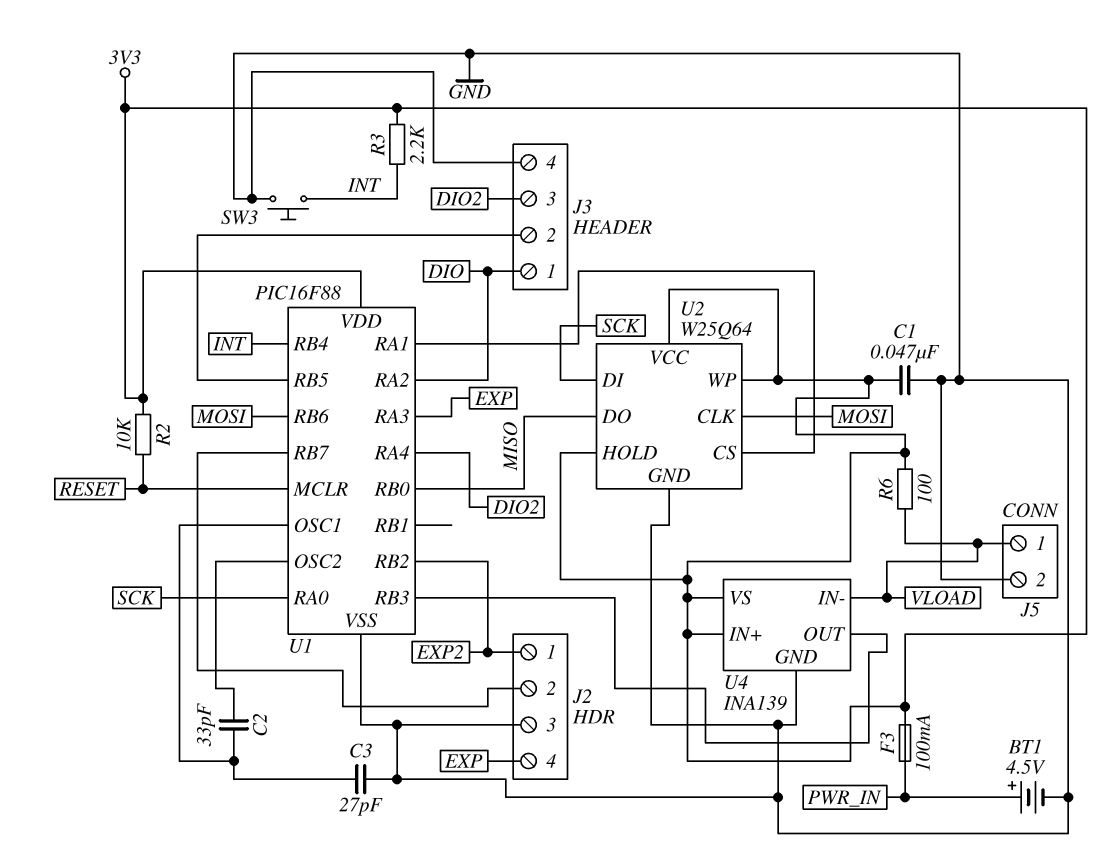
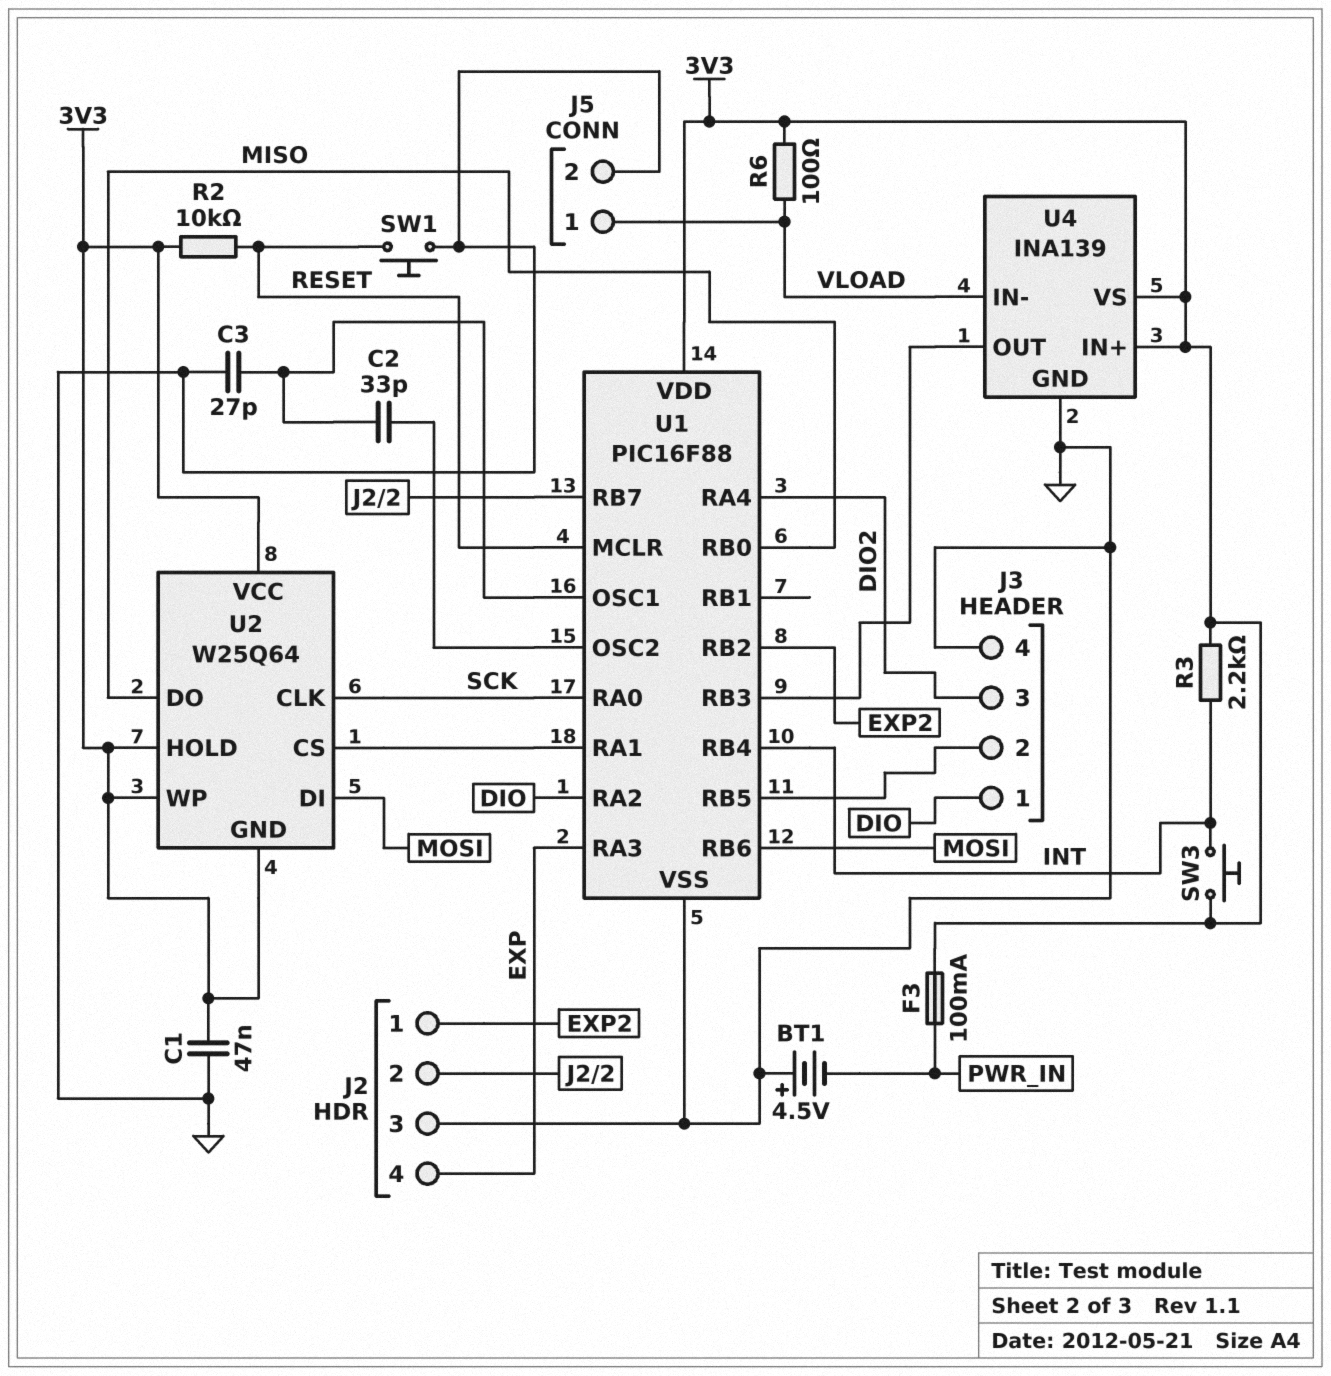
BT1: 4.5V (plus PWR_IN, minus GND) -> 4.5V (plus GND, minus PWR_IN)
SW1: none -> button (GND, RESET)
SW3: button (GND, INT) -> button (3V3, INT)
U2 pin CLK: MOSI -> SCK
U2 pin DI: SCK -> MOSI
U2 pin GND: GND -> 3V3

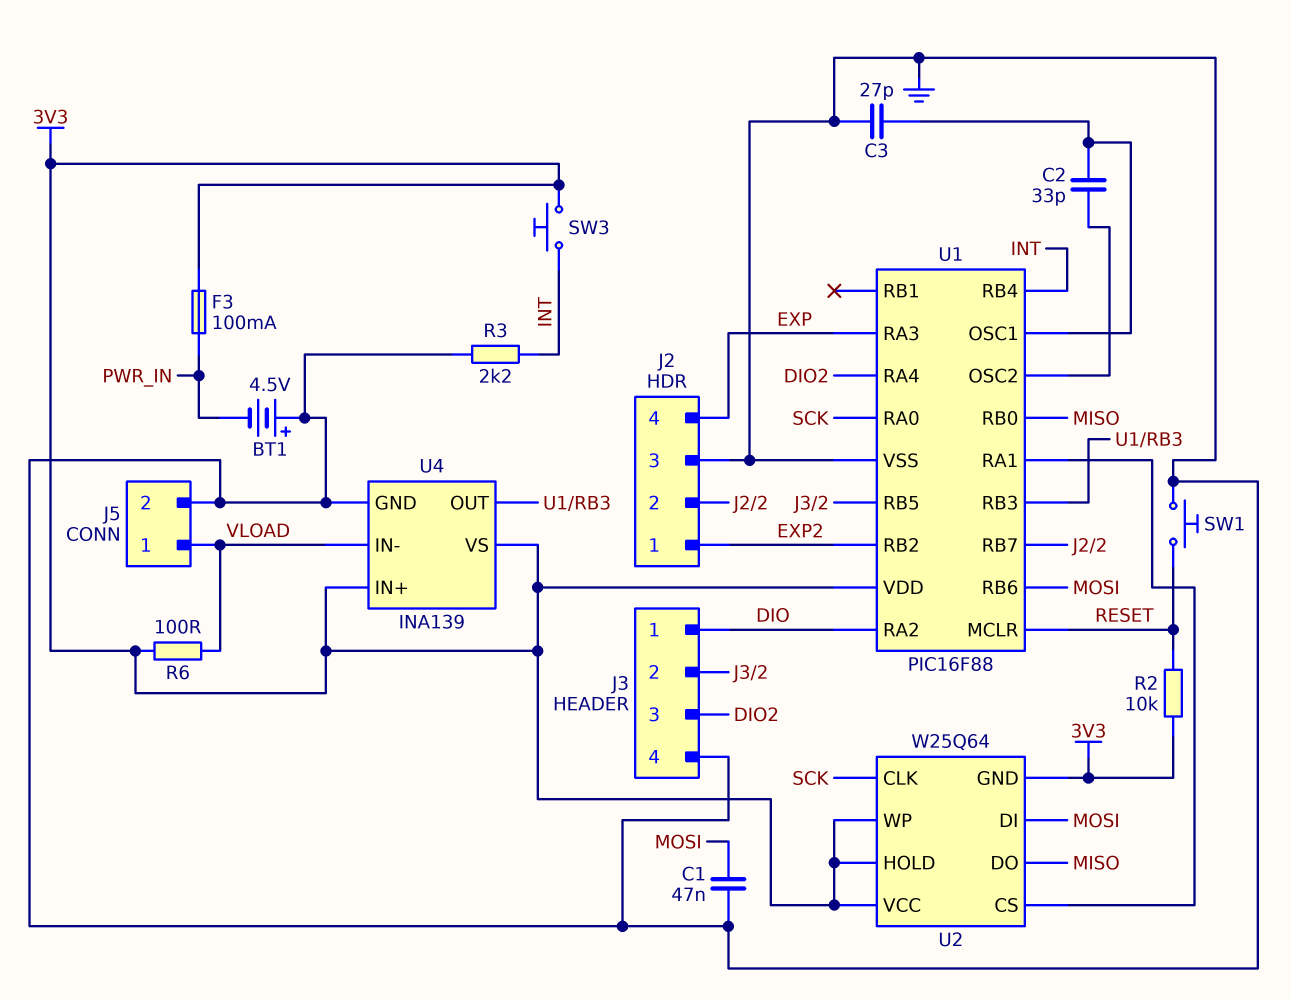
C1: 47nF (3V3, GND) -> 47nF (GND, MOSI)
R3: 2.2k (3V3, INT) -> 2.2k (GND, INT)

